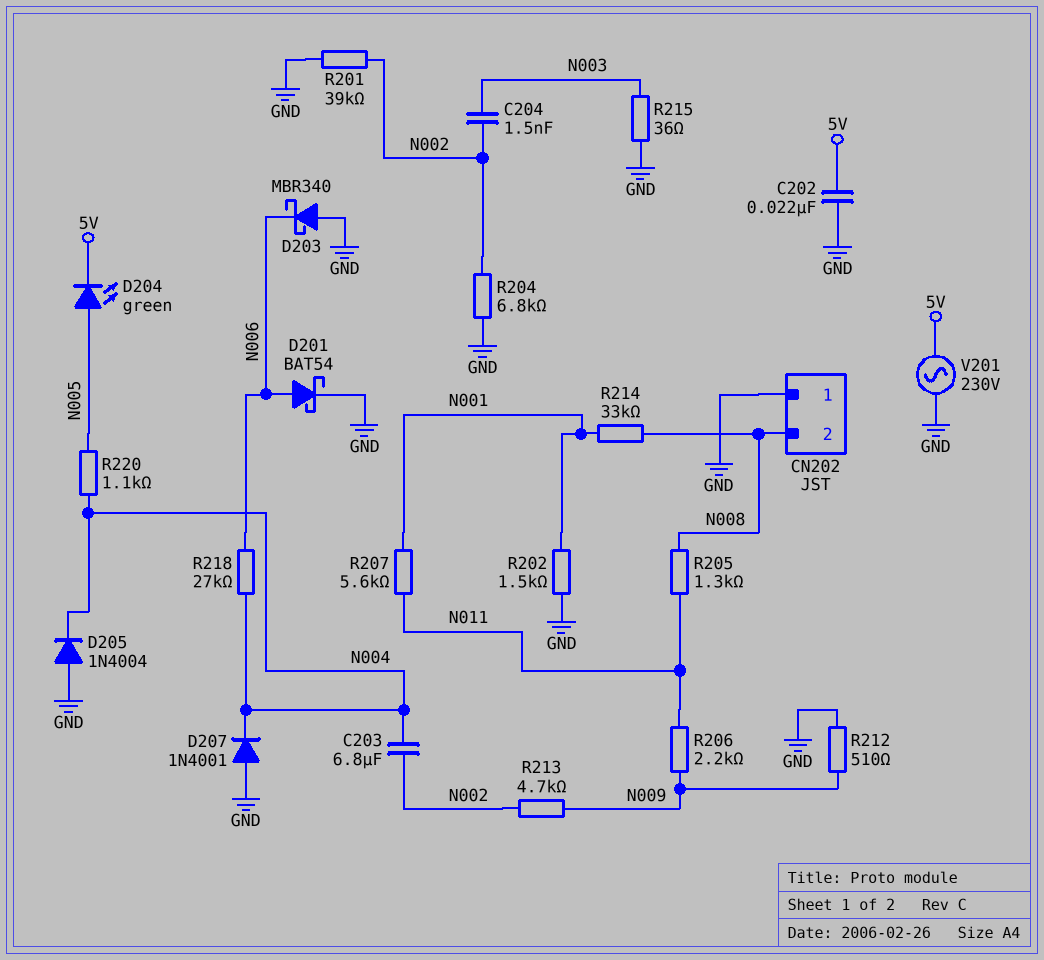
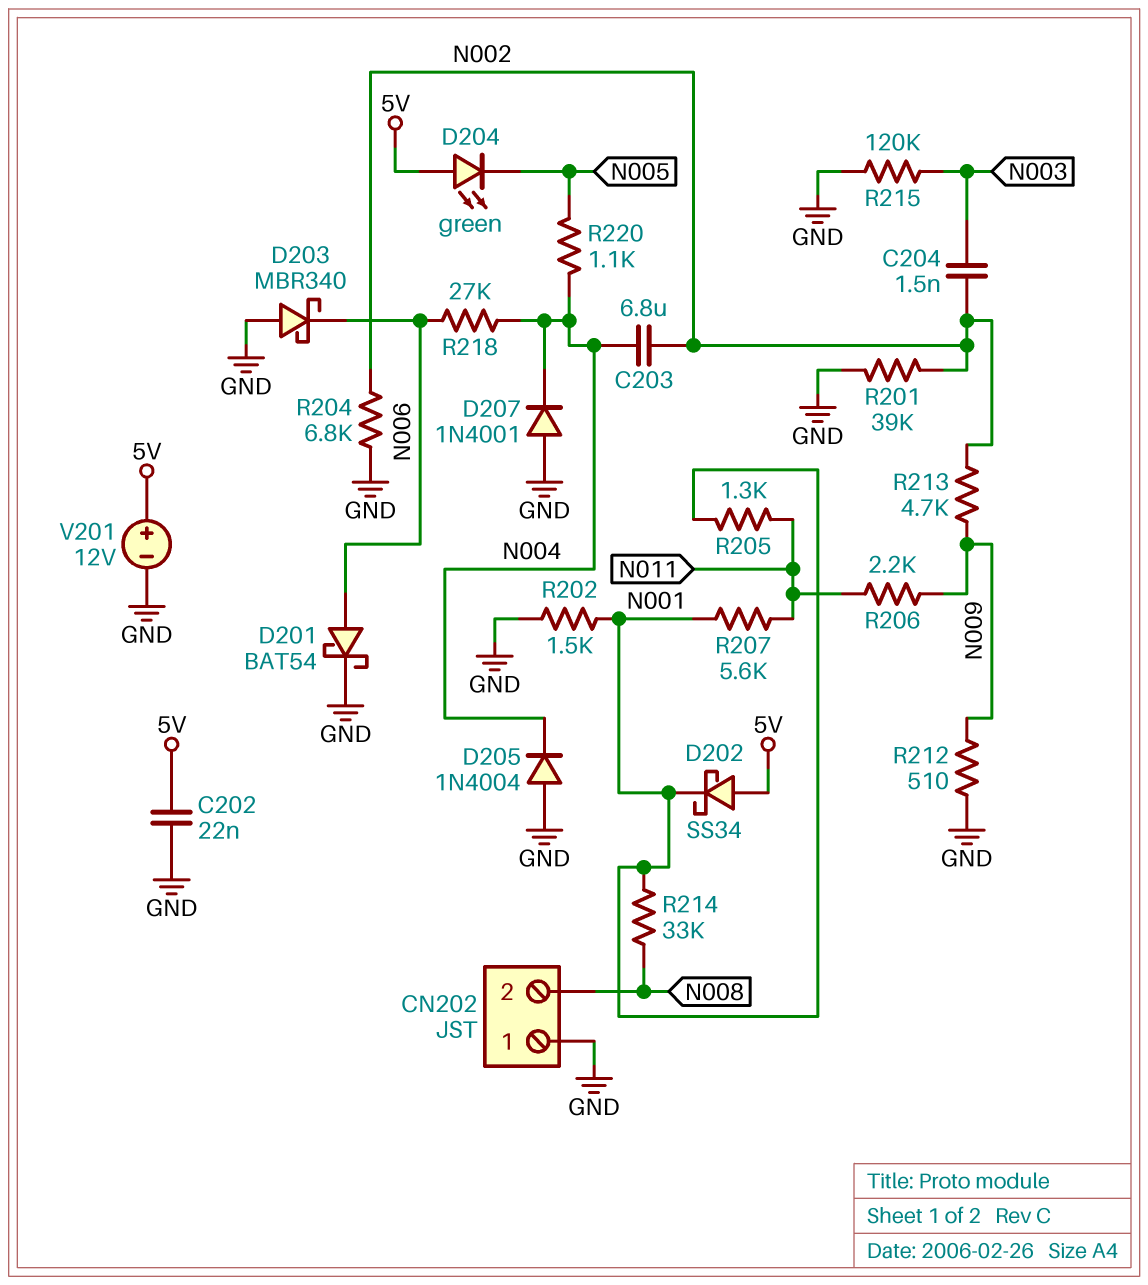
D202: none -> schottky SS34 (A 5V, K N001)
D204: LED green (A N005, K 5V) -> LED green (A 5V, K N005)
R205: 1.3k (N008, N011) -> 1.3k (N001, N011)
R215: 36 (GND, N003) -> 120k (GND, N003)
V201: AC 230V (5V, GND) -> 12V (plus 5V, minus GND)

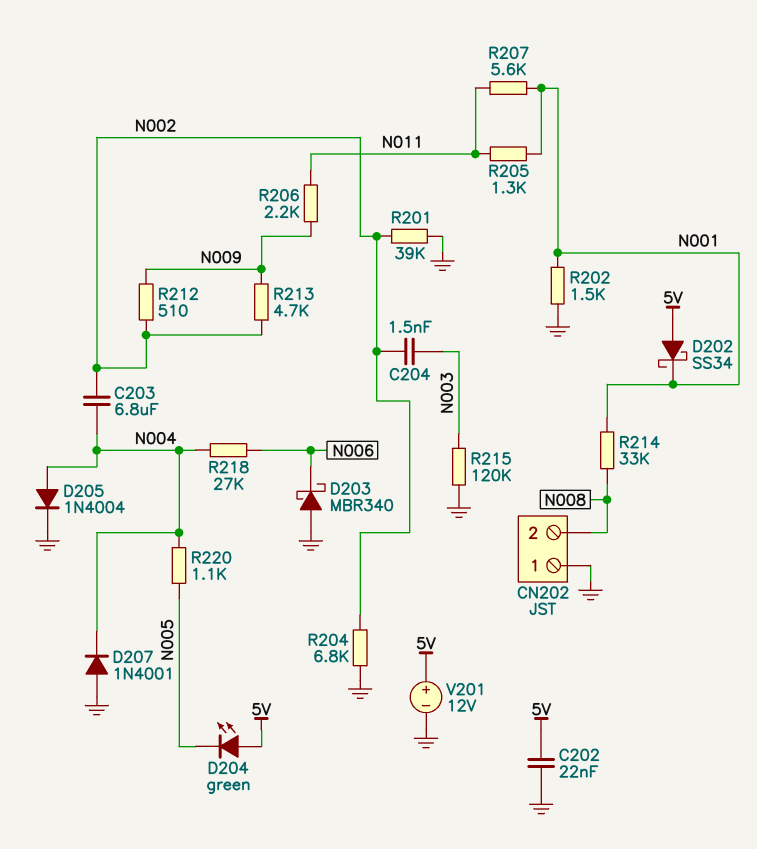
D201: schottky BAT54 (A N006, K GND) -> none
D205: diode 1N4004 (A GND, K N004) -> diode 1N4004 (A N004, K GND)
R212: 510 (GND, N009) -> 510 (N002, N009)

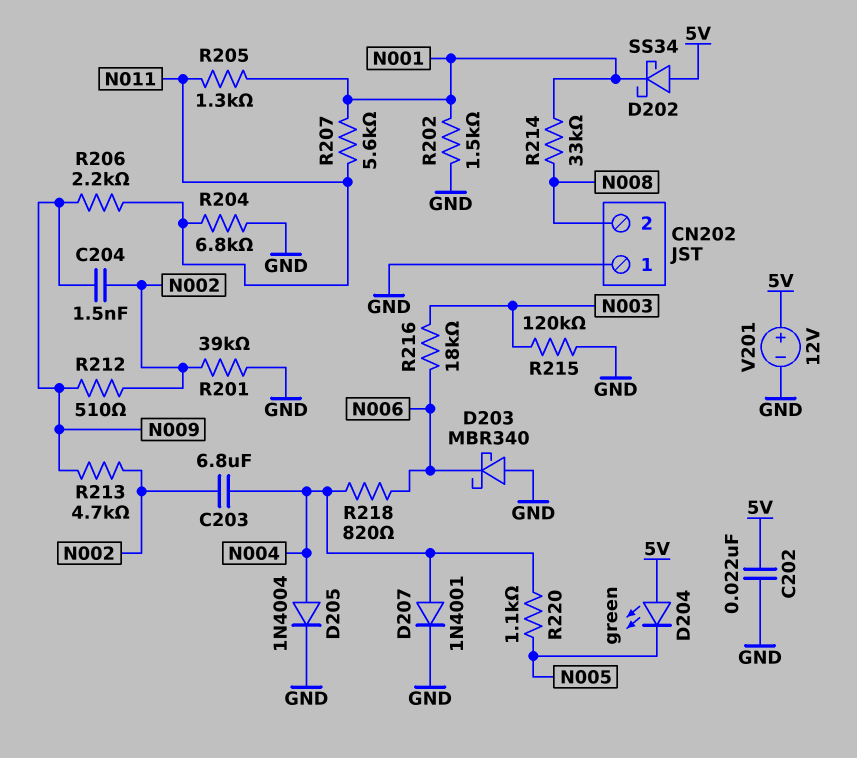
C204: 1.5nF (N002, N003) -> 1.5nF (N002, N009)
D207: diode 1N4001 (A GND, K N004) -> diode 1N4001 (A N004, K GND)
R204: 6.8k (GND, N002) -> 6.8k (GND, N011)
R216: none -> 18k (N003, N006)
R218: 27k (N004, N006) -> 820 (N004, N006)

